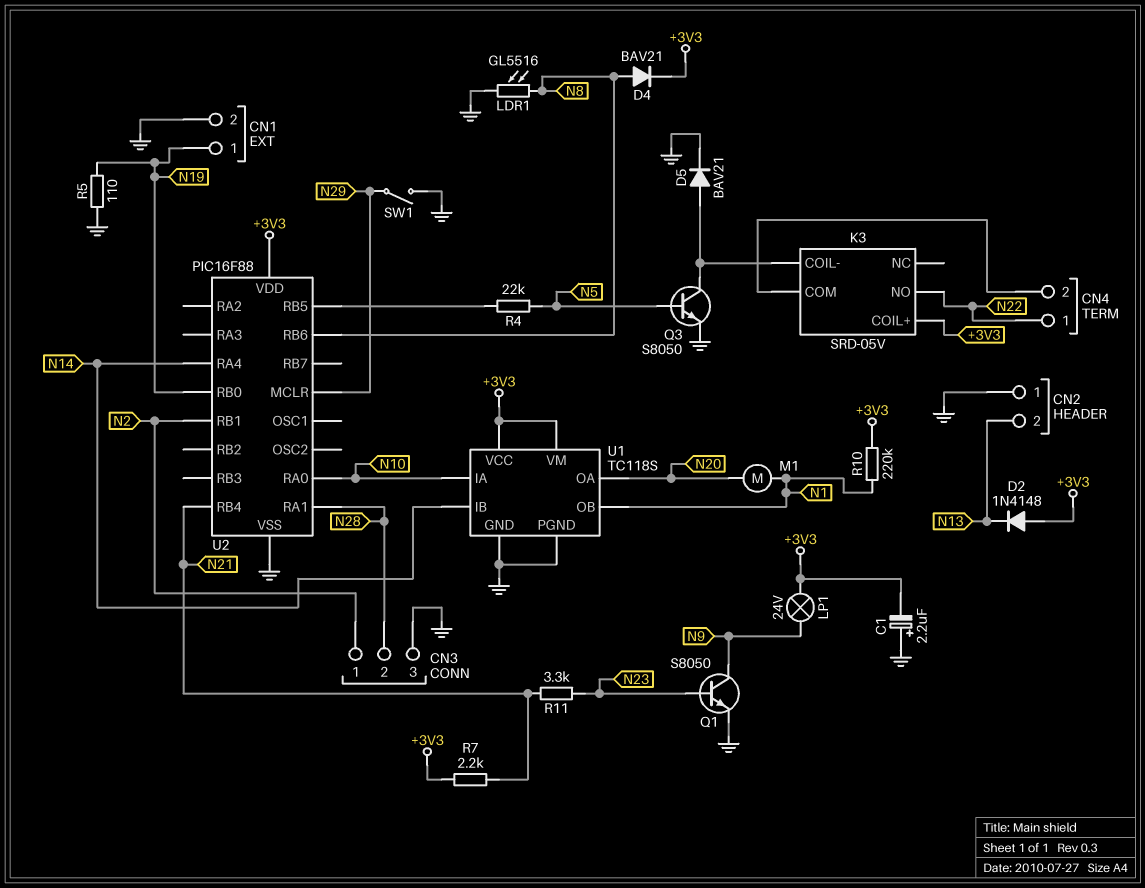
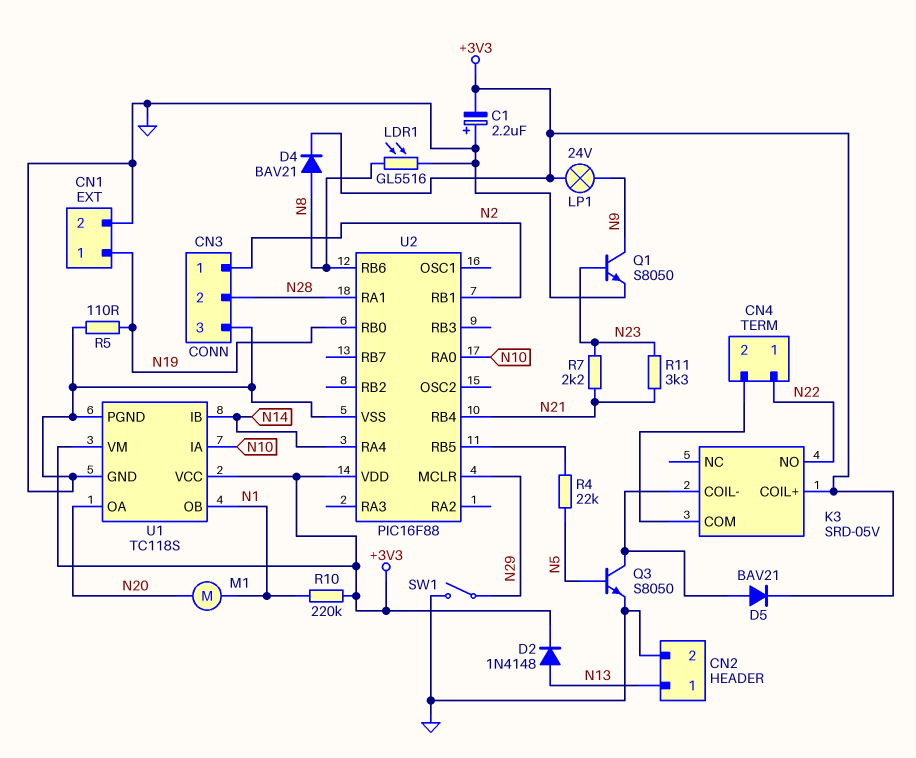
CN2 pin 1: GND -> N13
CN2 pin 2: N13 -> GND
D2: diode 1N4148 (A +3V3, K N13) -> diode 1N4148 (A N13, K +3V3)
D5: diode BAV21 (A K3/COIL-, K GND) -> diode BAV21 (A K3/COIL-, K +3V3)
R7: 2.2k (+3V3, N21) -> 2.2k (N21, N23)

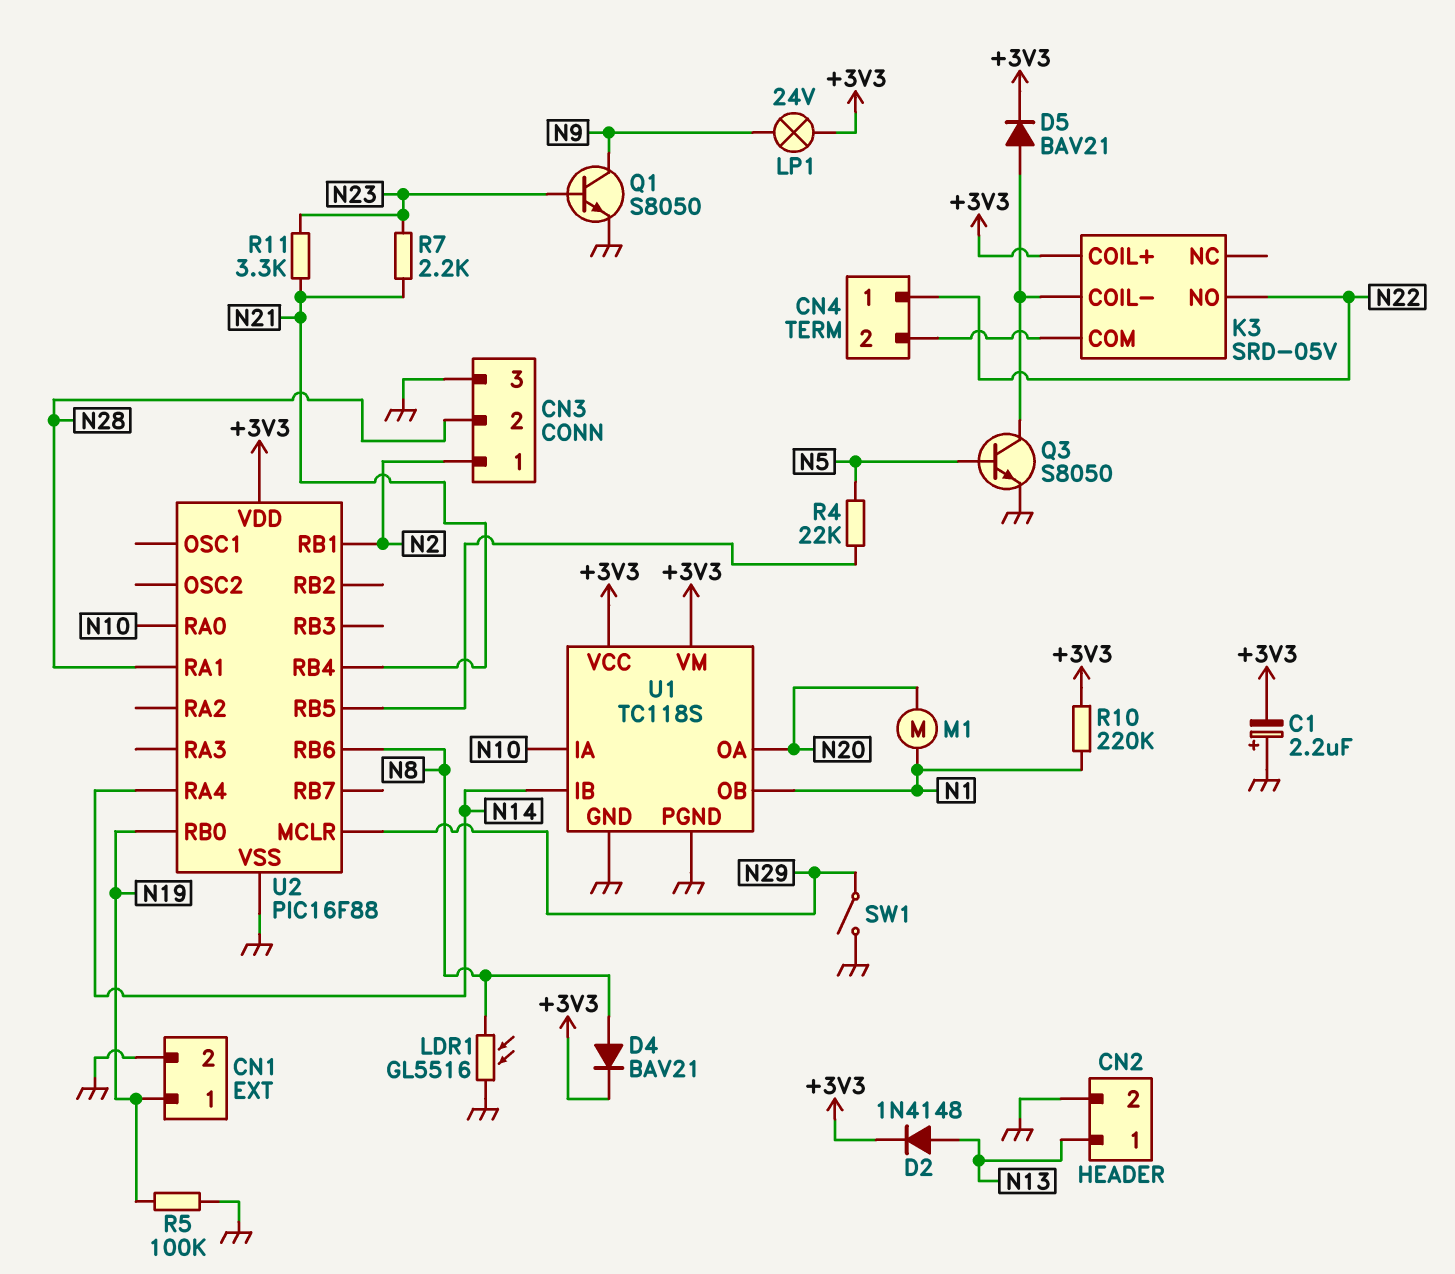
R5: 110 (GND, N19) -> 100k (GND, N19)

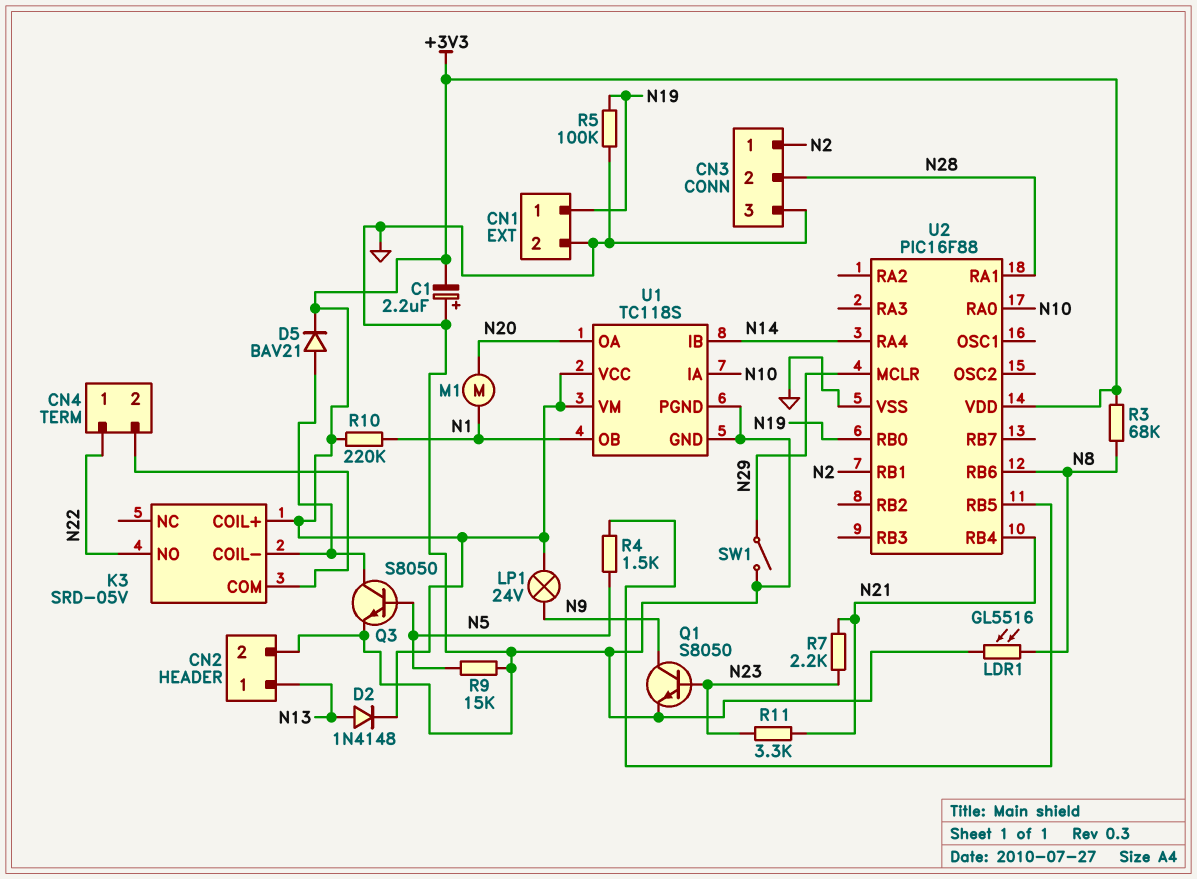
D4: diode BAV21 (A N8, K +3V3) -> none
R3: none -> 68k (+3V3, N8)
R4: 22k (N5, U2/RB5) -> 1.5k (N5, U2/RB5)
R9: none -> 15k (GND, N5)

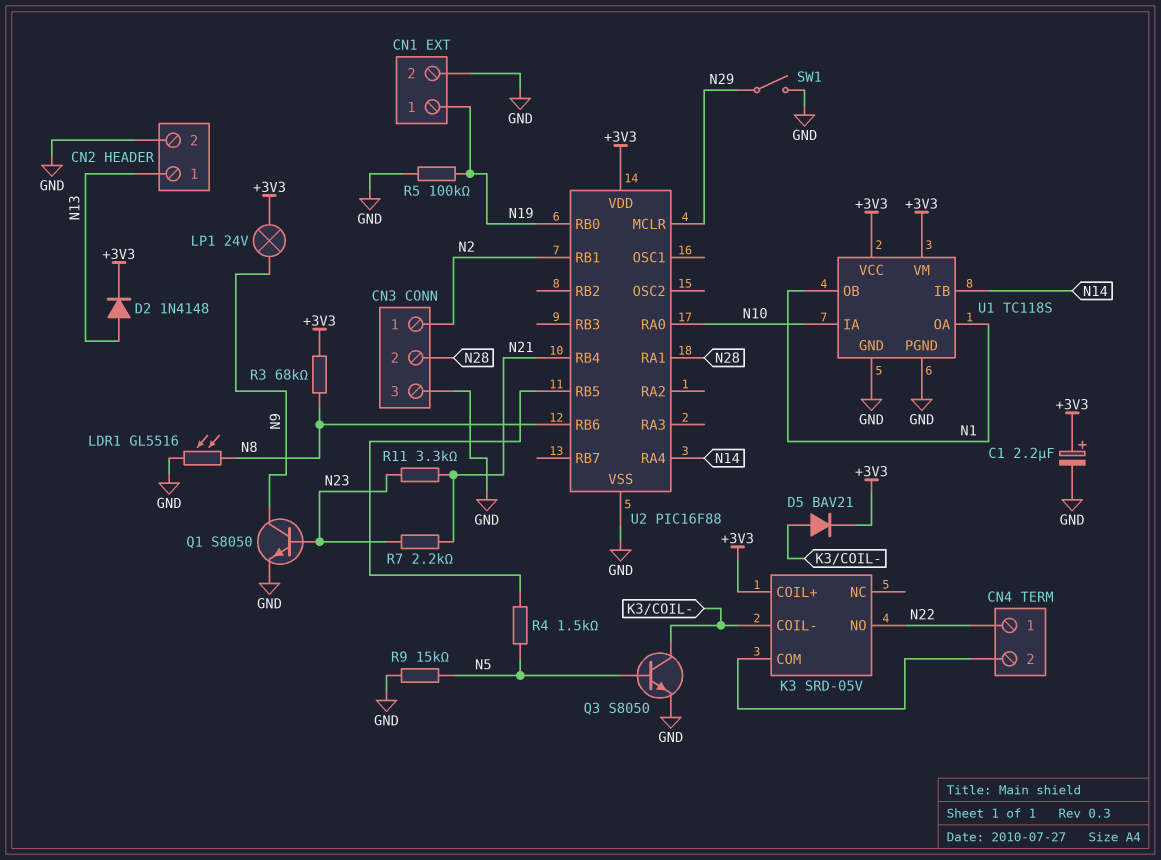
C1: 2.2uF (plus GND, minus +3V3) -> 2.2uF (plus +3V3, minus GND)
M1: motor (N1, N20) -> none
R10: 220k (+3V3, N1) -> none
U1 pin OA: N20 -> N1

